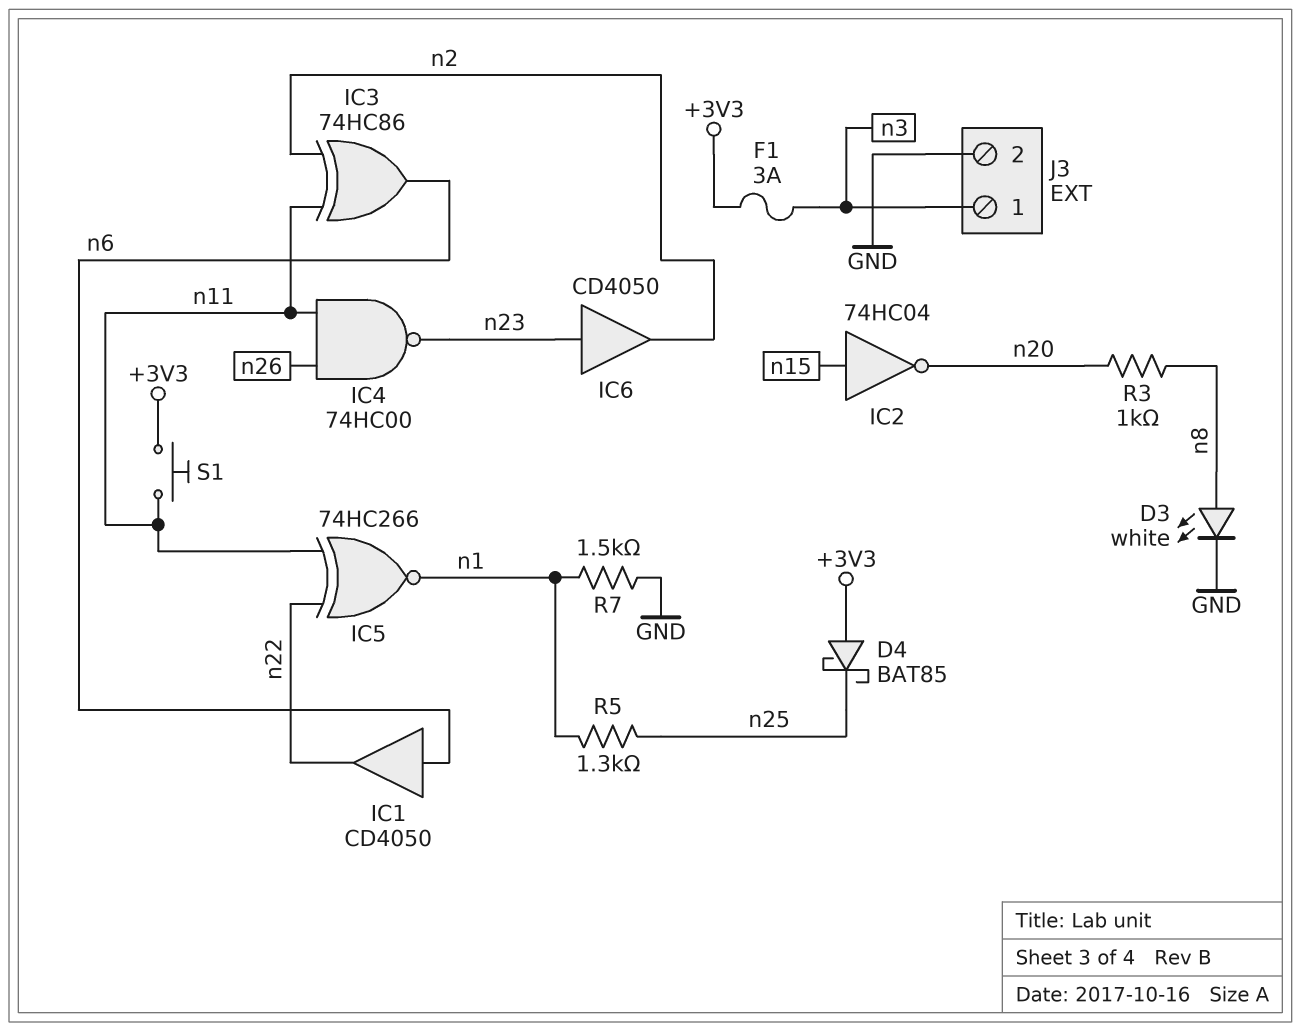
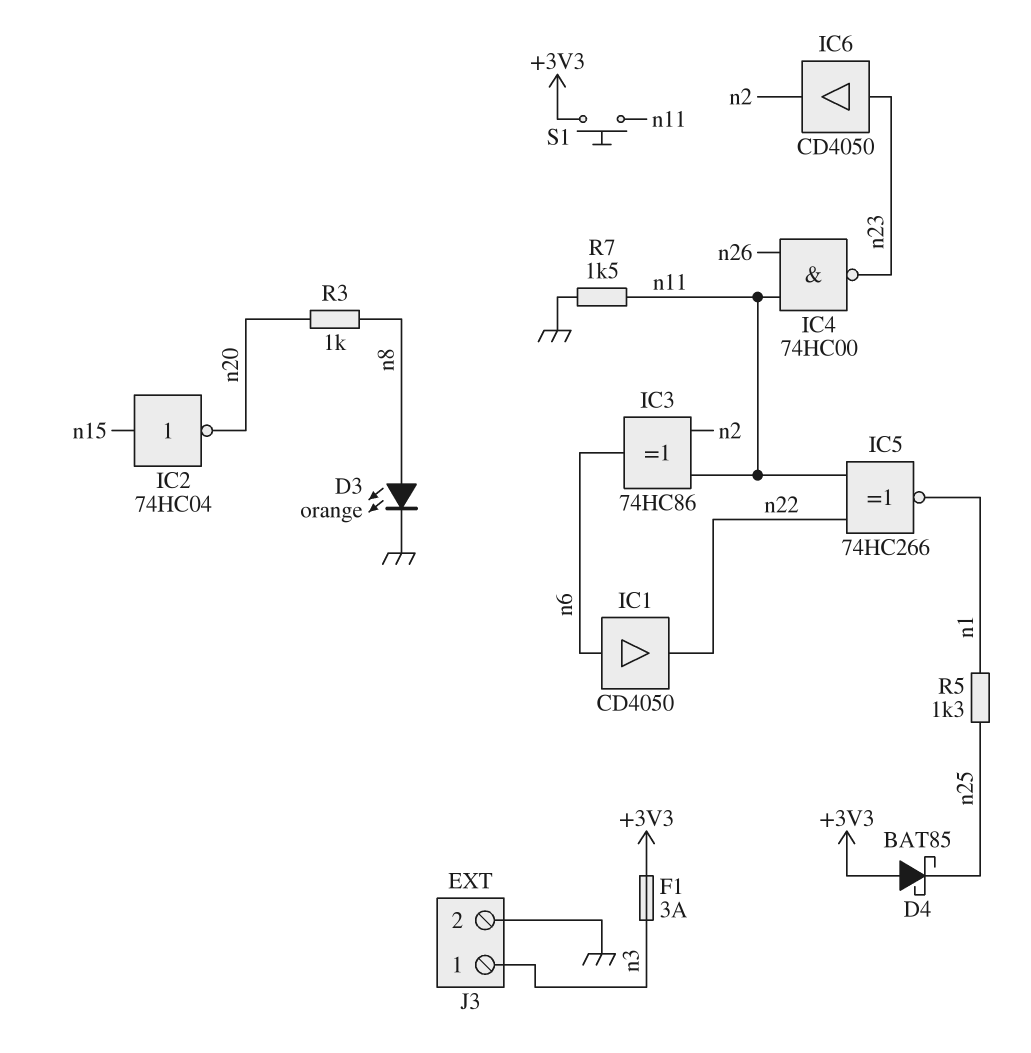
D3: LED white (A n8, K GND) -> LED orange (A n8, K GND)
R7: 1.5k (GND, n1) -> 1.5k (GND, n11)

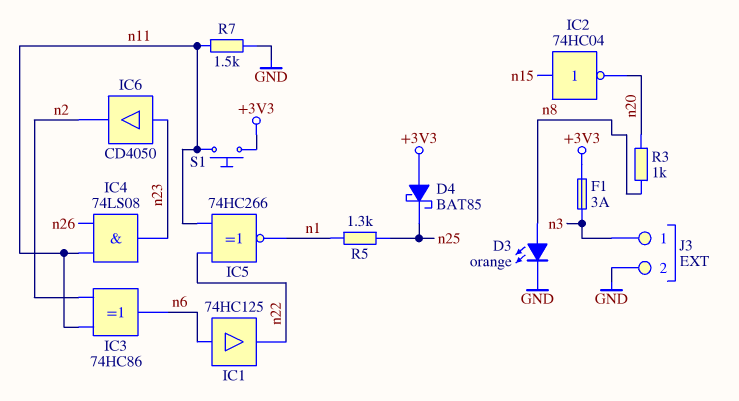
IC1: buffer CD4050 (in n6, out n22) -> buffer 74HC125 (in n6, out n22)
IC4: NAND 74HC00 (in n11, in n26, out n23) -> AND 74LS08 (in n11, in n26, out n23)

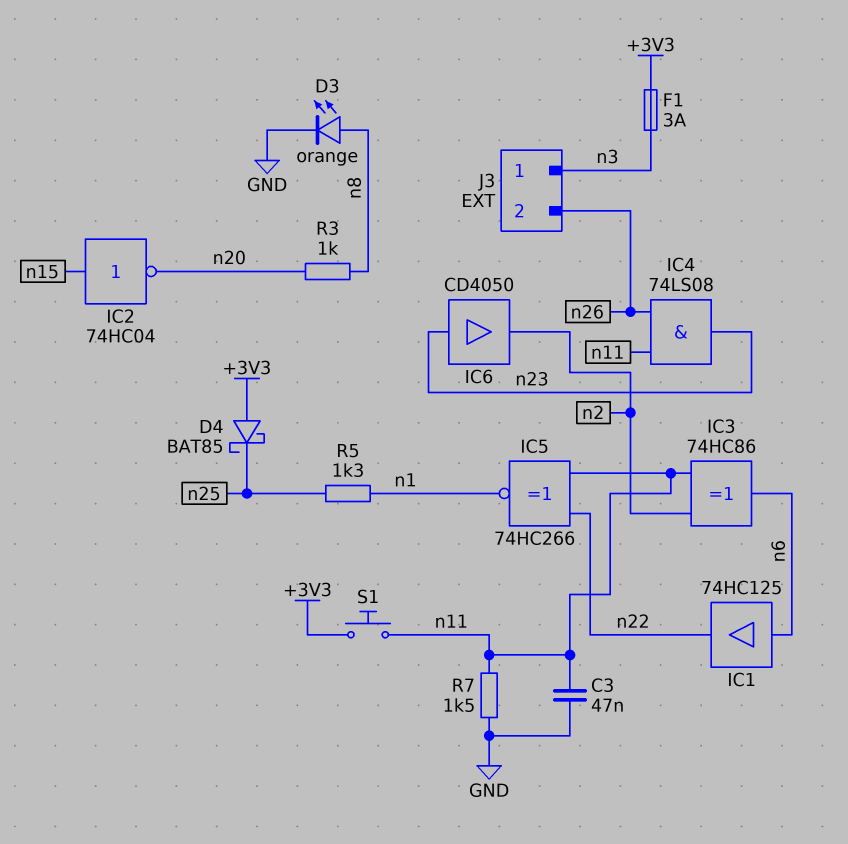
C3: none -> 47nF (GND, n11)
J3 pin 2: GND -> n26

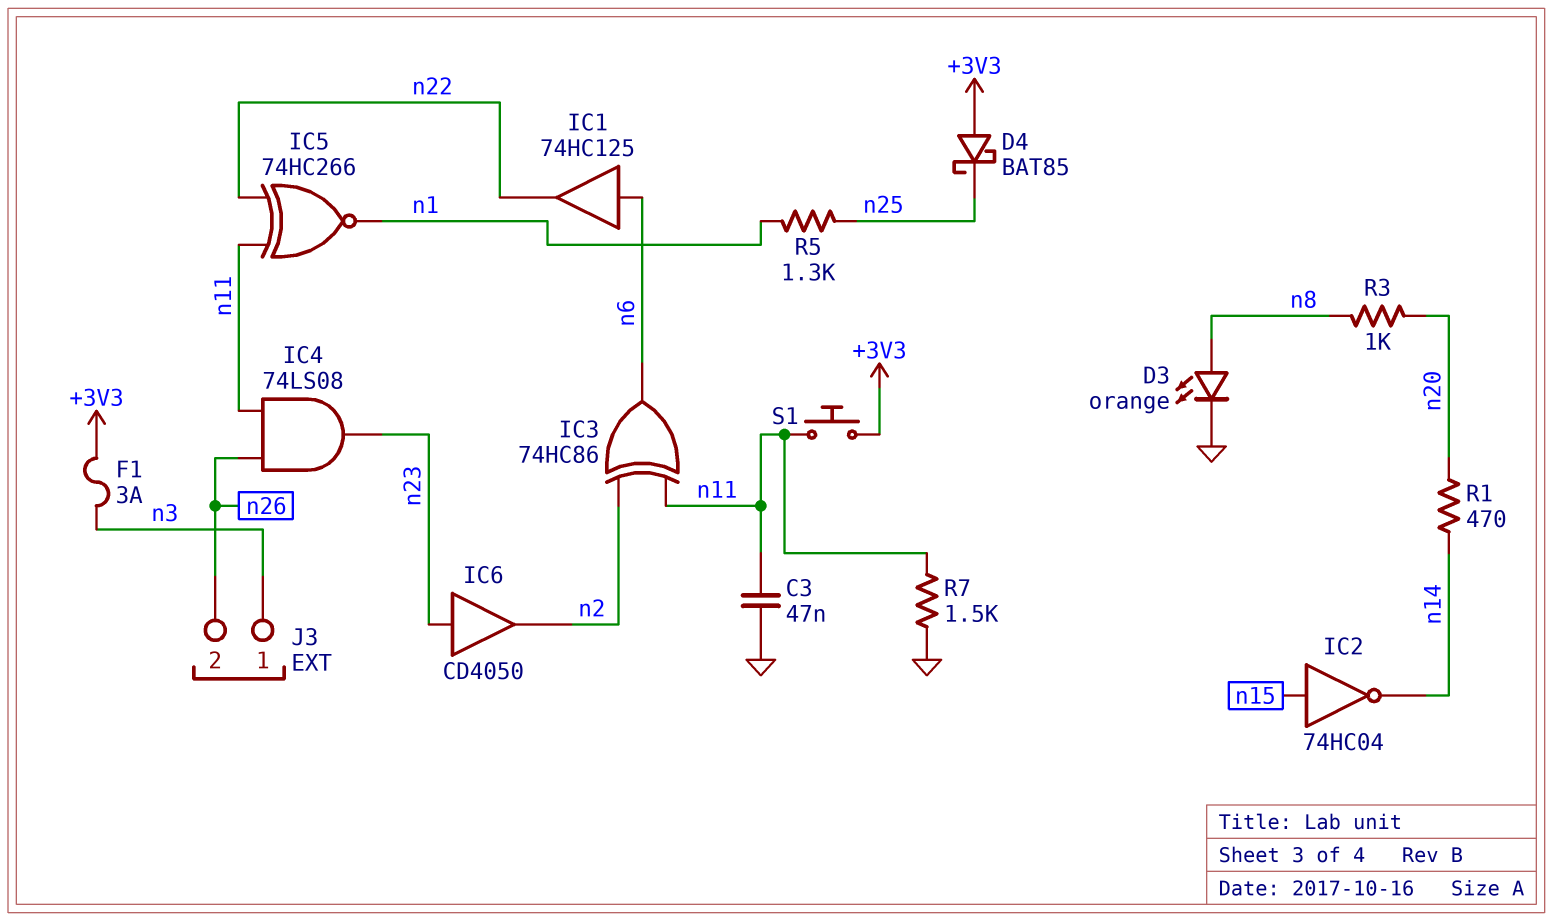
IC2: NOT 74HC04 (in n15, out n20) -> NOT 74HC04 (in n15, out n14)
R1: none -> 470 (n14, n20)

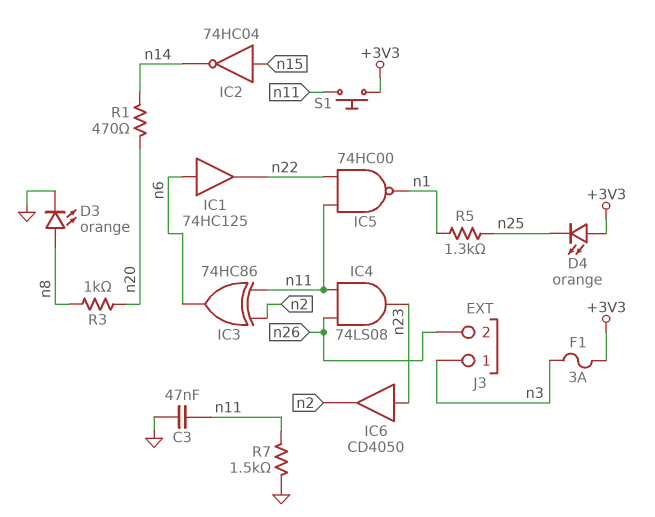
D4: schottky BAT85 (A +3V3, K n25) -> LED orange (A +3V3, K n25)
IC5: XNOR 74HC266 (in n11, in n22, out n1) -> NAND 74HC00 (in n11, in n22, out n1)

